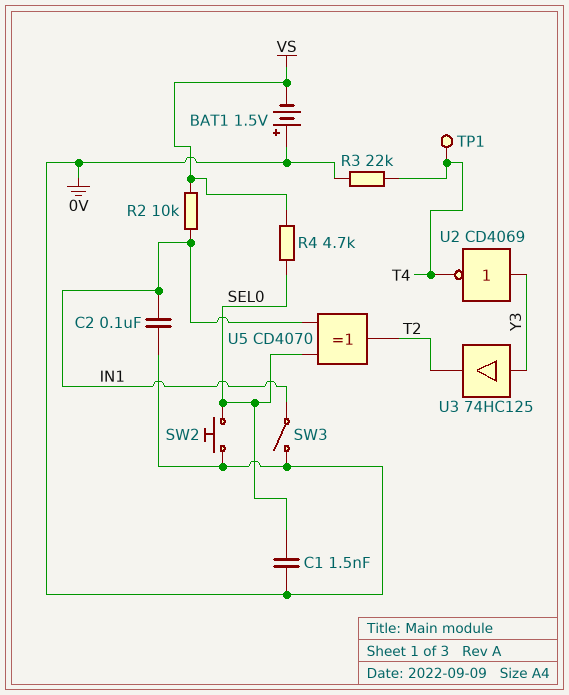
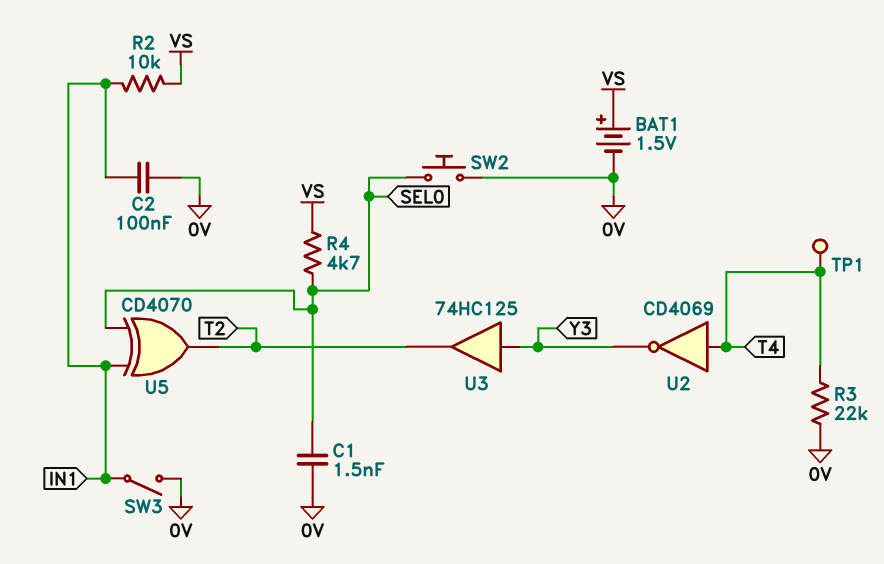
BAT1: 1.5V (plus 0V, minus VS) -> 1.5V (plus VS, minus 0V)
U2: NOT CD4069 (in Y3, out T4) -> NOT CD4069 (in T4, out Y3)

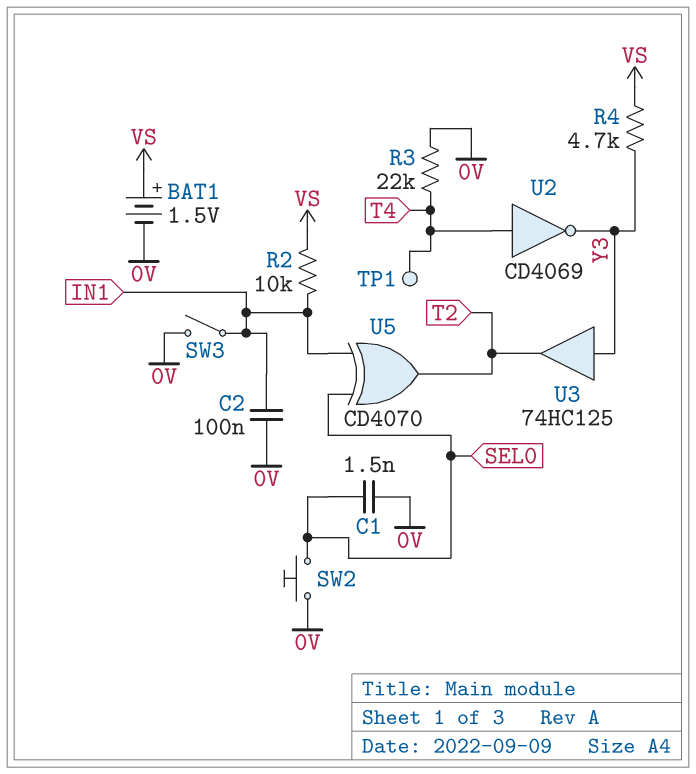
R4: 4.7k (SEL0, VS) -> 4.7k (VS, Y3)

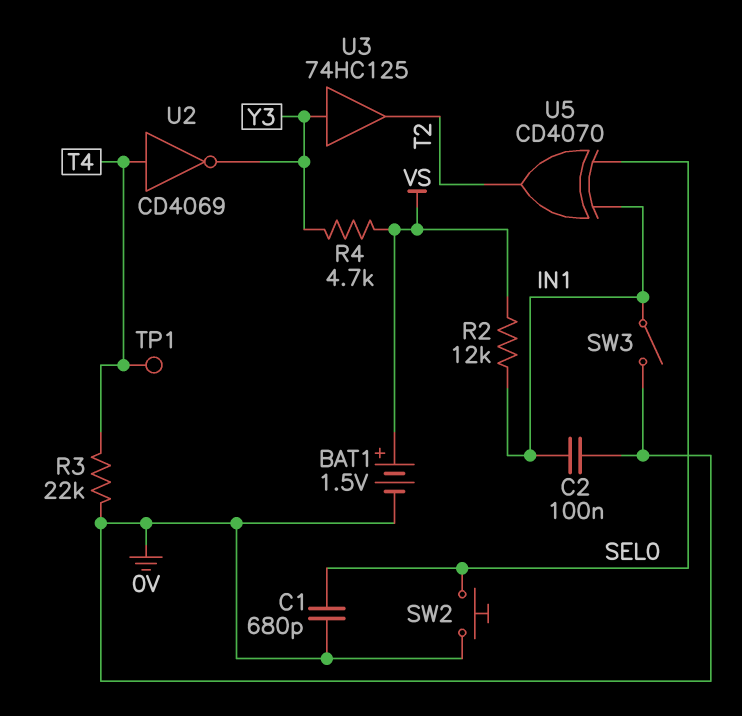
C1: 1.5nF (0V, SEL0) -> 680pF (0V, SEL0)
R2: 10k (IN1, VS) -> 12k (IN1, VS)

